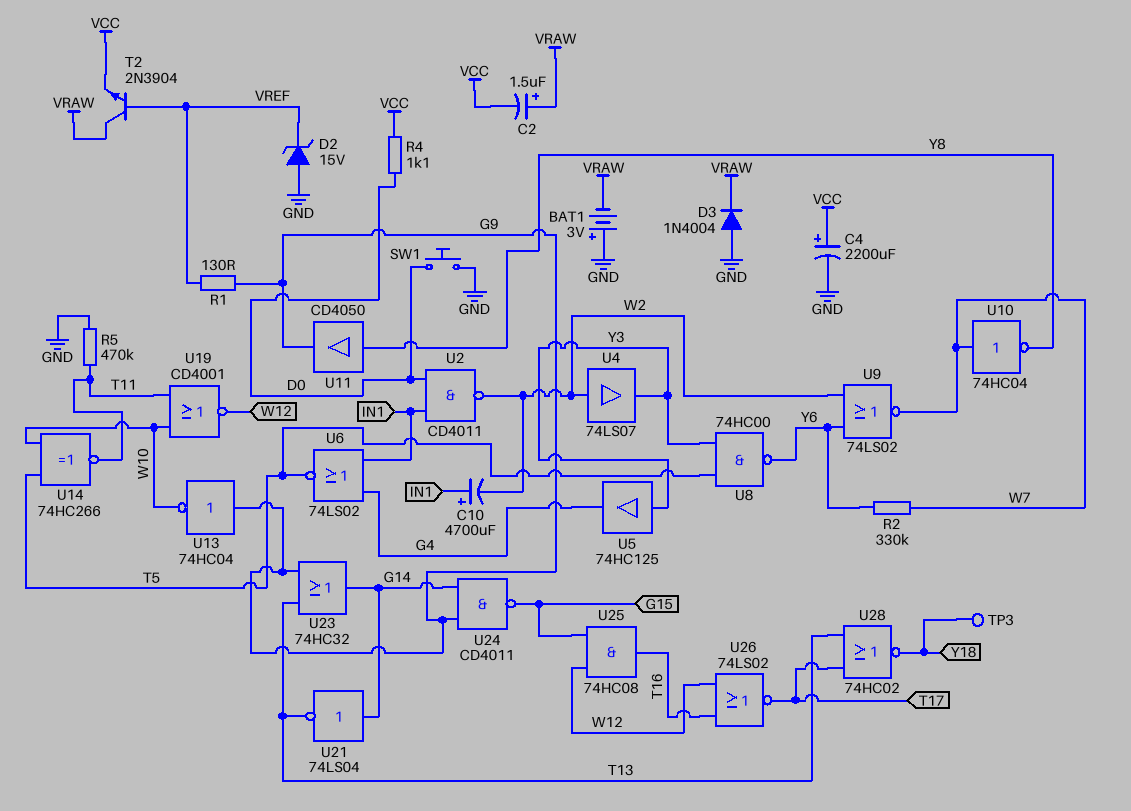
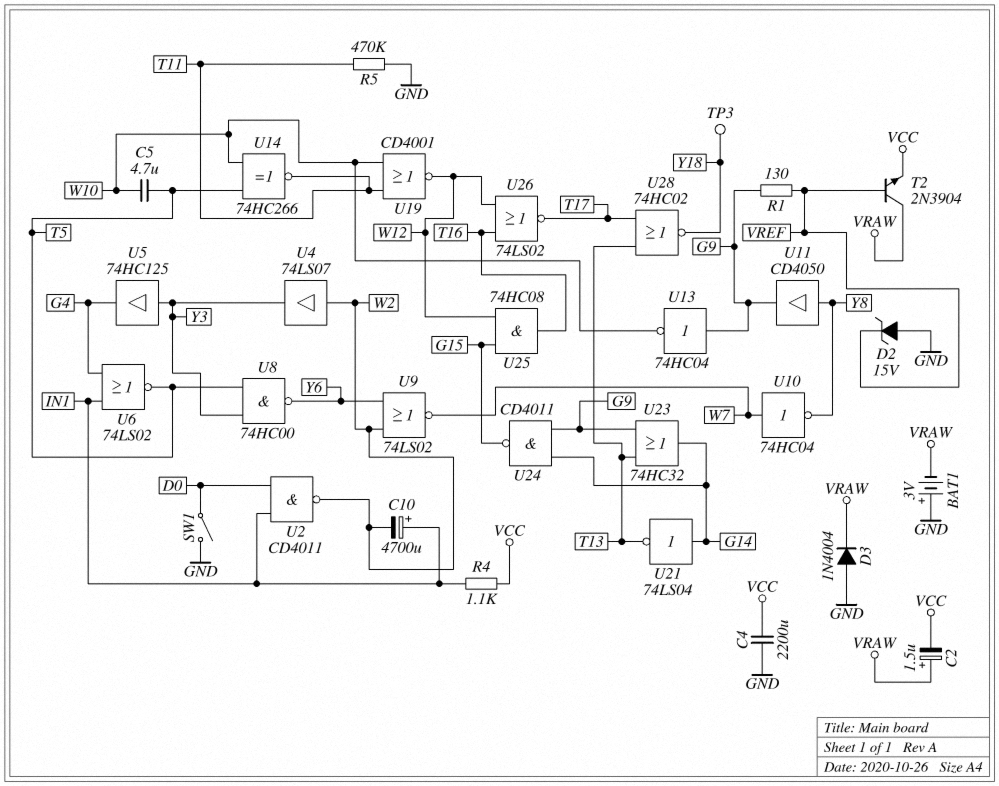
C4: 2200uF (plus VCC, minus GND) -> 2200uF (GND, VCC)
C5: none -> 4.7uF (T5, W10)
R2: 330k (W7, Y6) -> none
R4: 1.1k (D0, VCC) -> 1.1k (IN1, VCC)
SW1: button (D0, GND) -> switch (D0, GND)

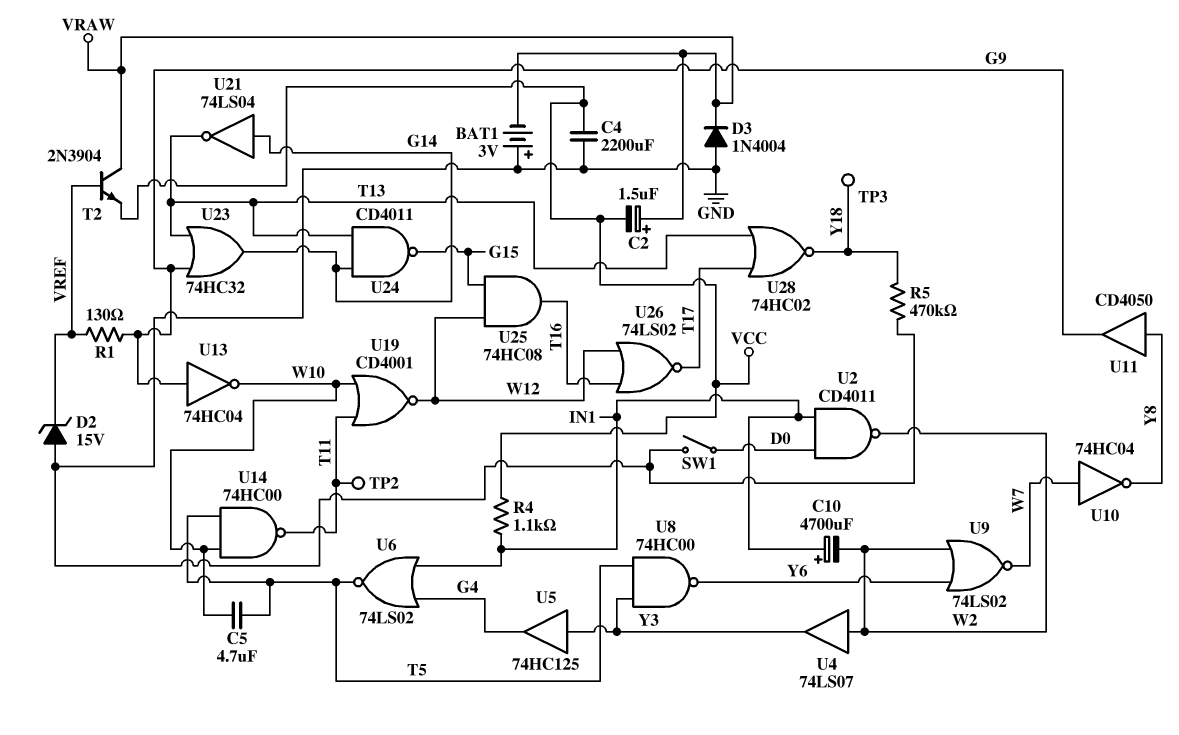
R5: 470k (GND, T11) -> 470k (GND, Y18)
TP2: none -> test point (T11)
U14: XNOR 74HC266 (in T5, in W10, out T11) -> NAND 74HC00 (in T5, in W10, out T11)
U24: NAND CD4011 (in G9, in G14, out G15) -> NAND CD4011 (in G14, in T13, out G15)

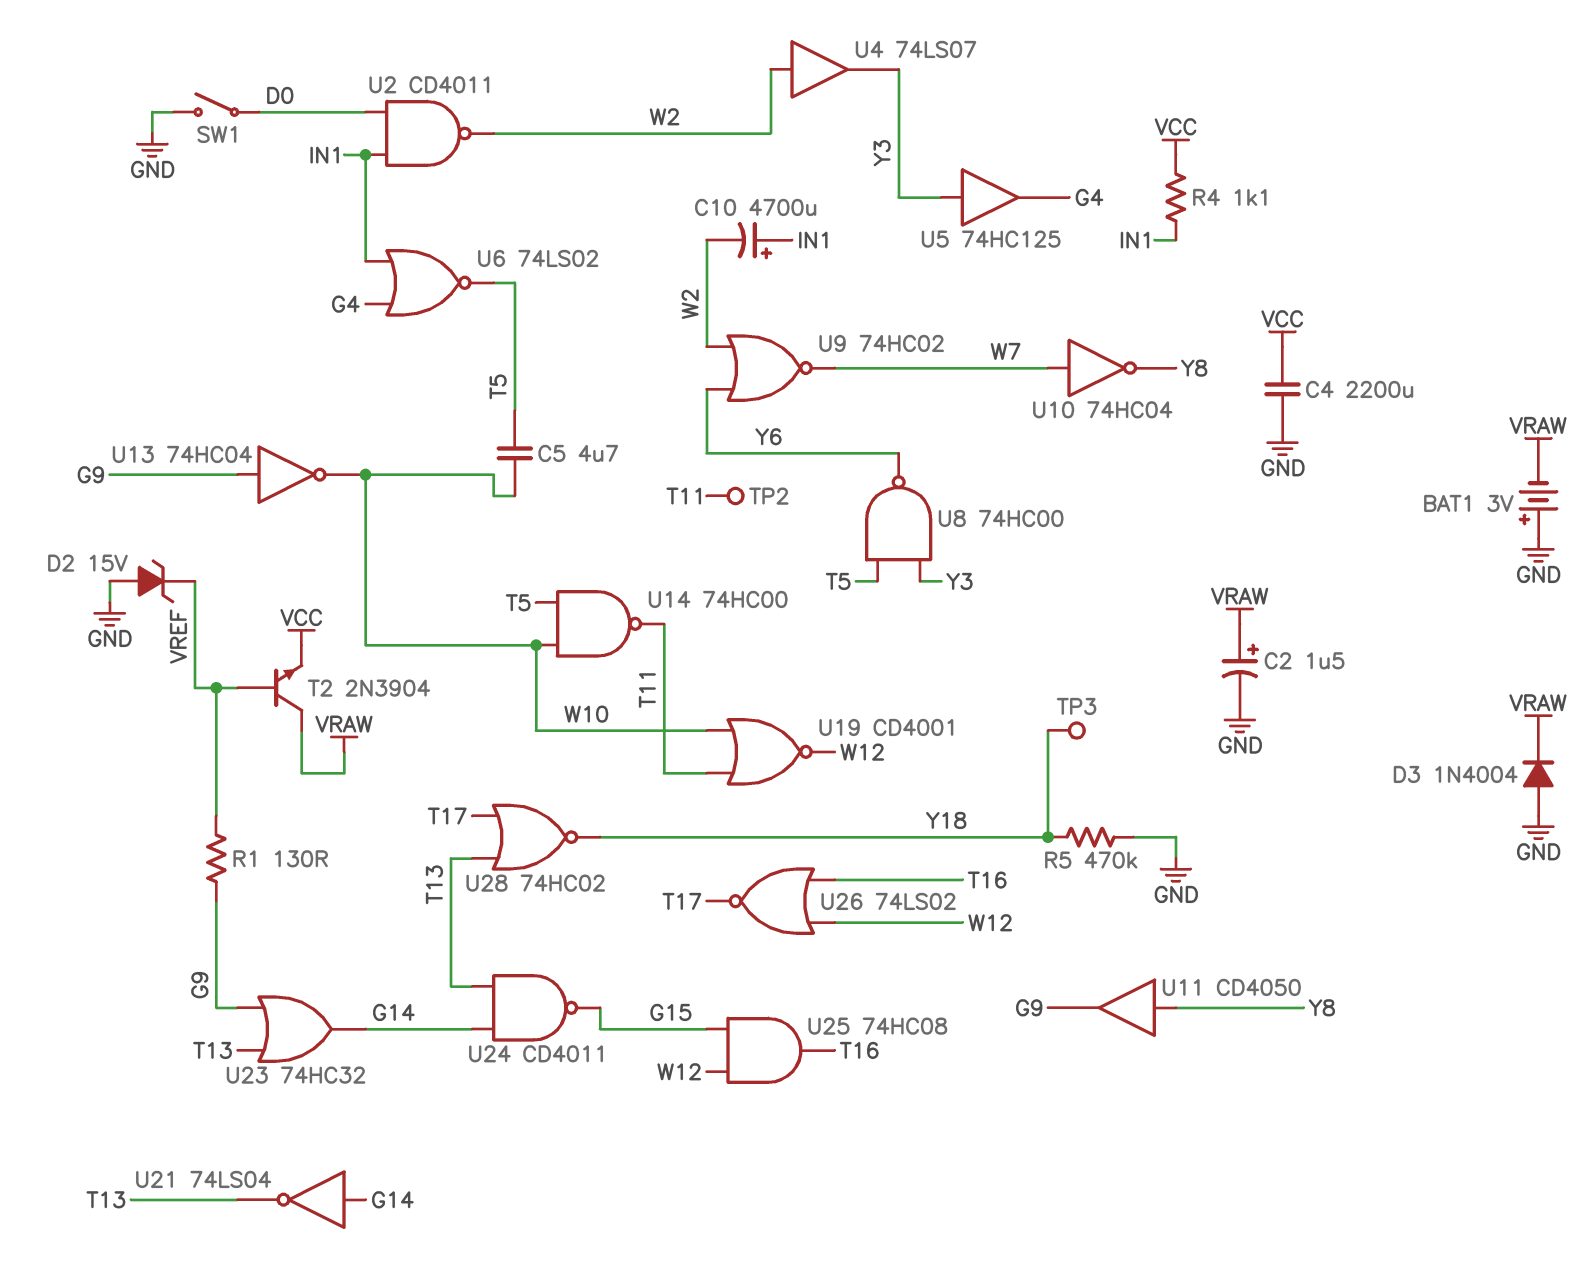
C2: 1.5uF (plus VRAW, minus VCC) -> 1.5uF (plus VRAW, minus GND)
U9: NOR 74LS02 (in W2, in Y6, out W7) -> NOR 74HC02 (in W2, in Y6, out W7)

